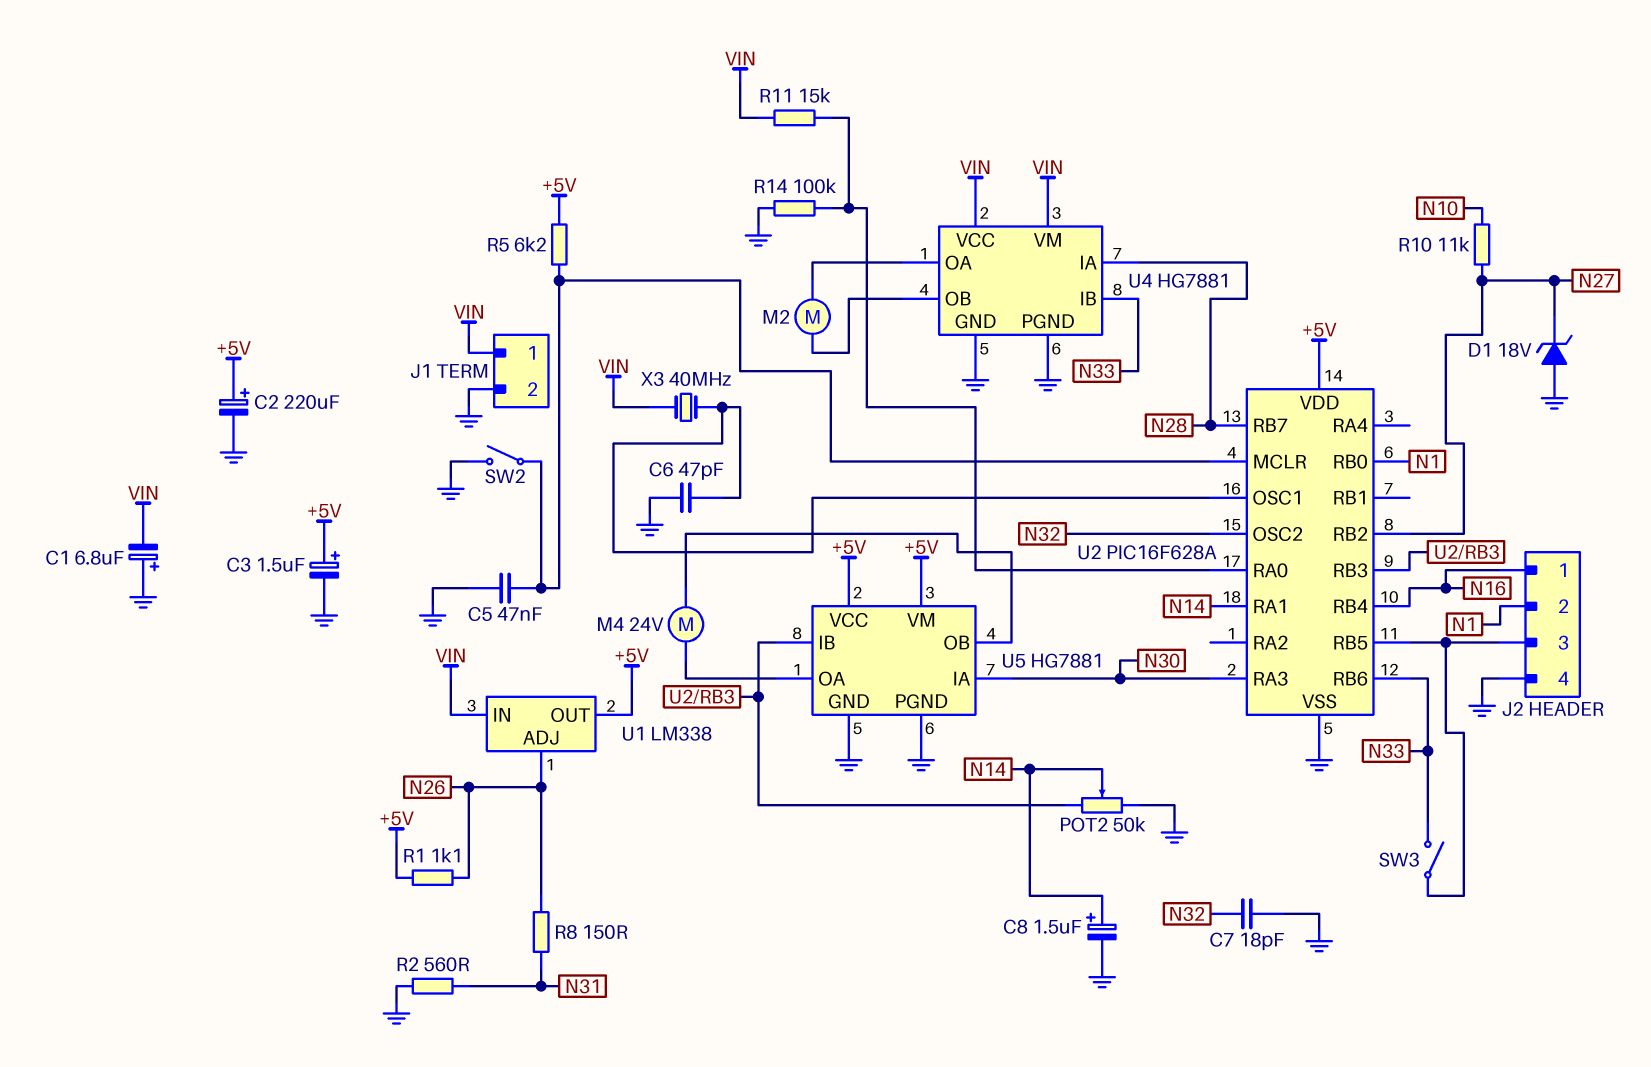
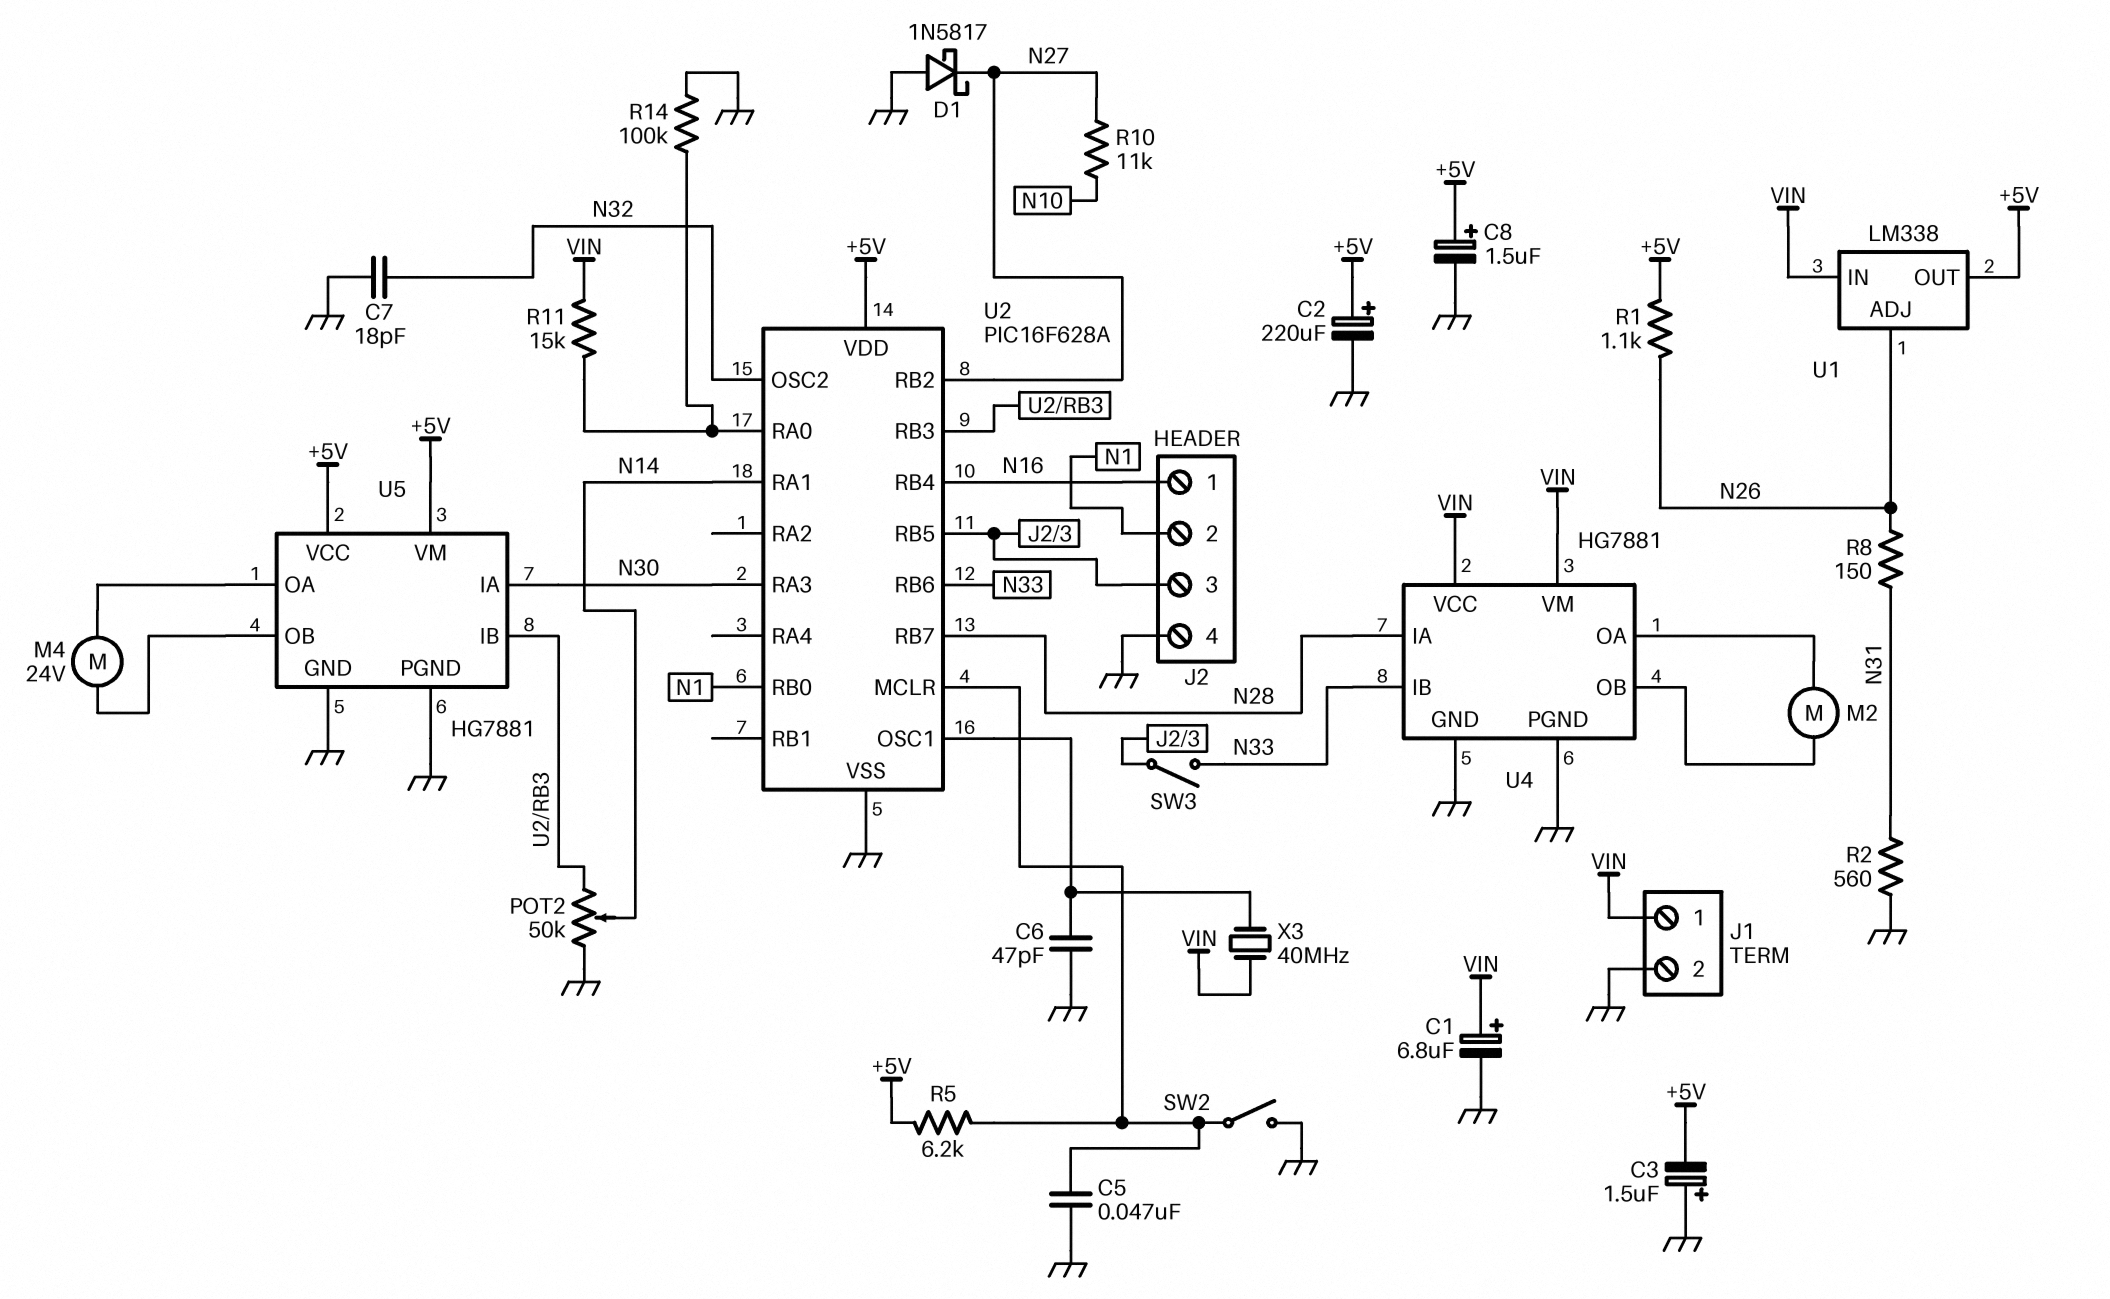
C1: 6.8uF (plus GND, minus VIN) -> 6.8uF (plus VIN, minus GND)
C3: 1.5uF (plus +5V, minus GND) -> 1.5uF (plus GND, minus +5V)
C8: 1.5uF (plus N14, minus GND) -> 1.5uF (plus +5V, minus GND)
D1: zener 18V (A GND, K N27) -> schottky 1N5817 (A GND, K N27)

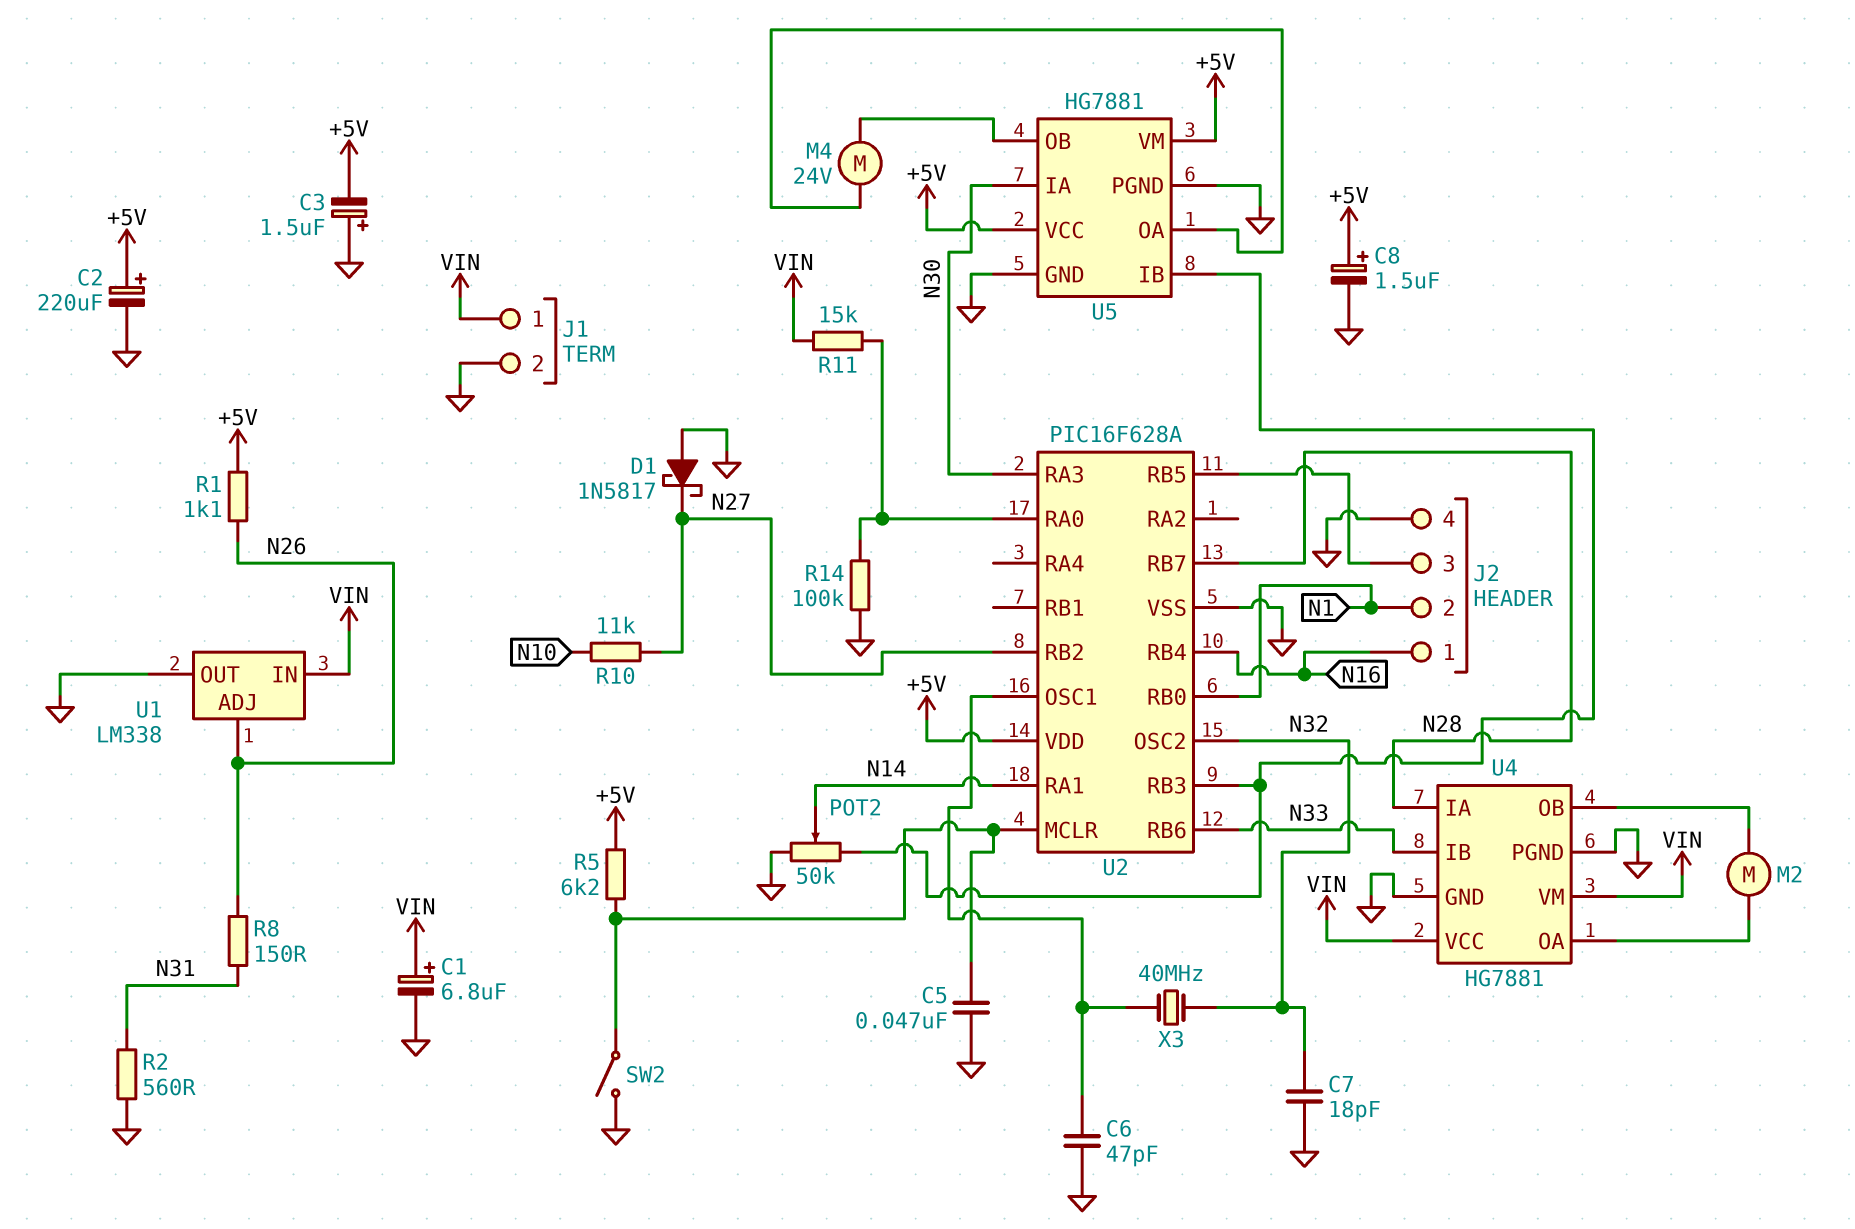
SW3: switch (J2/3, N33) -> none
U1 pin OUT: +5V -> GND
X3: 40MHz (U2/OSC1, VIN) -> 40MHz (N32, U2/OSC1)

